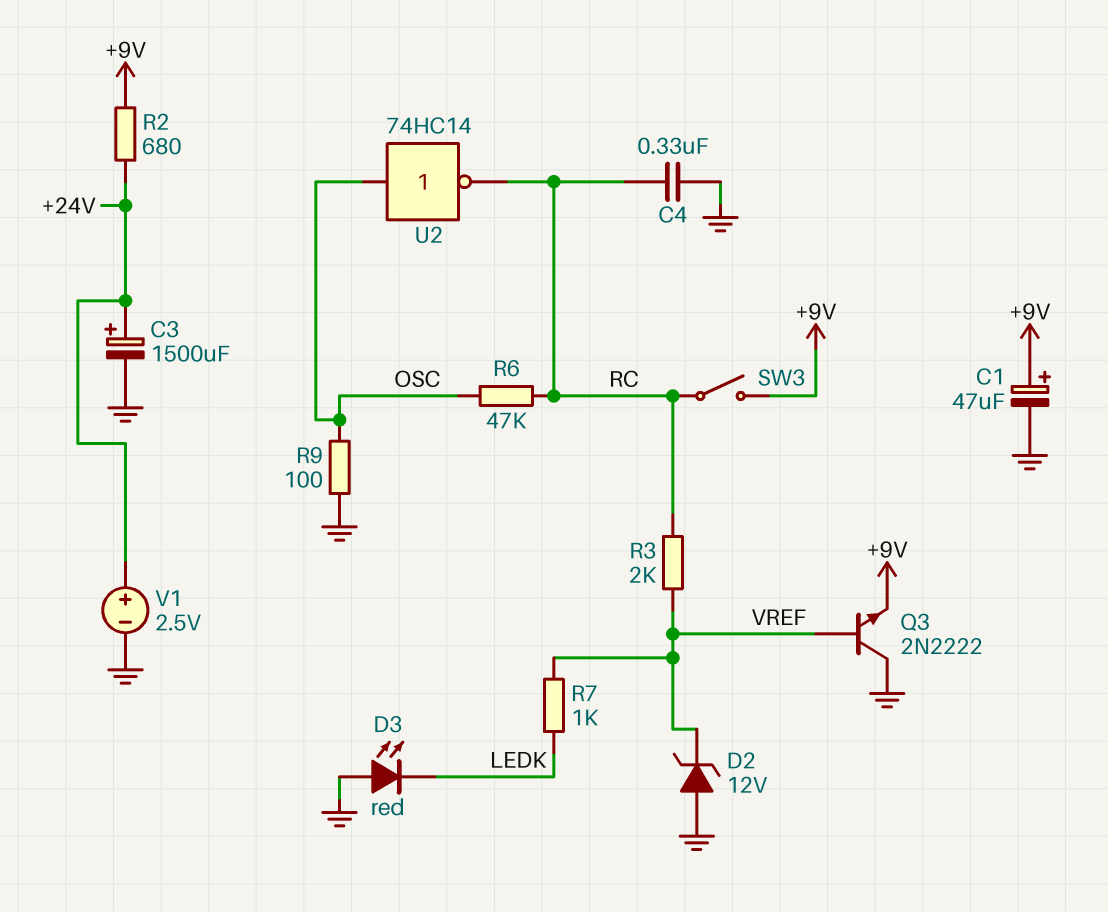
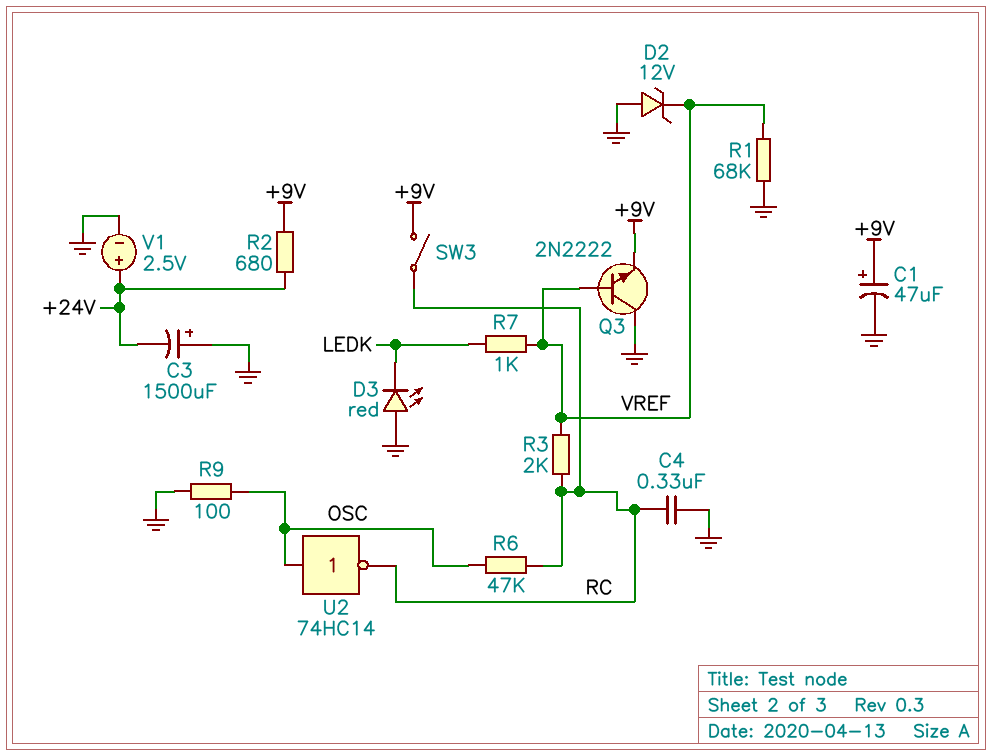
C3: 1500uF (plus +24V, minus GND) -> 1500uF (plus GND, minus +24V)
R1: none -> 68k (GND, VREF)

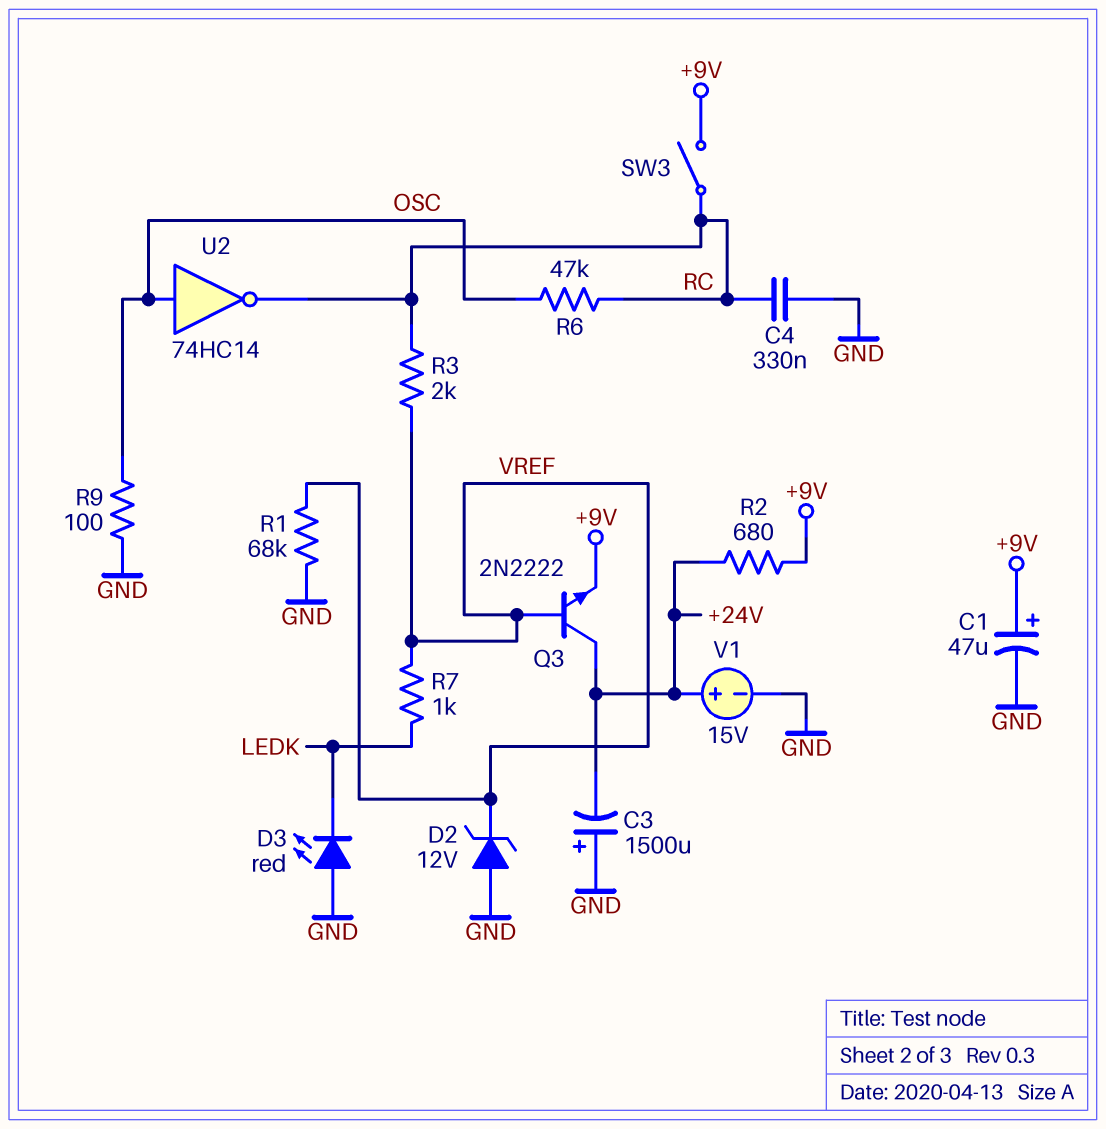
Q3: NPN 2N2222 (B VREF, C GND, E +9V) -> NPN 2N2222 (B VREF, C +24V, E +9V)
V1: 2.5V (plus +24V, minus GND) -> 15V (plus +24V, minus GND)

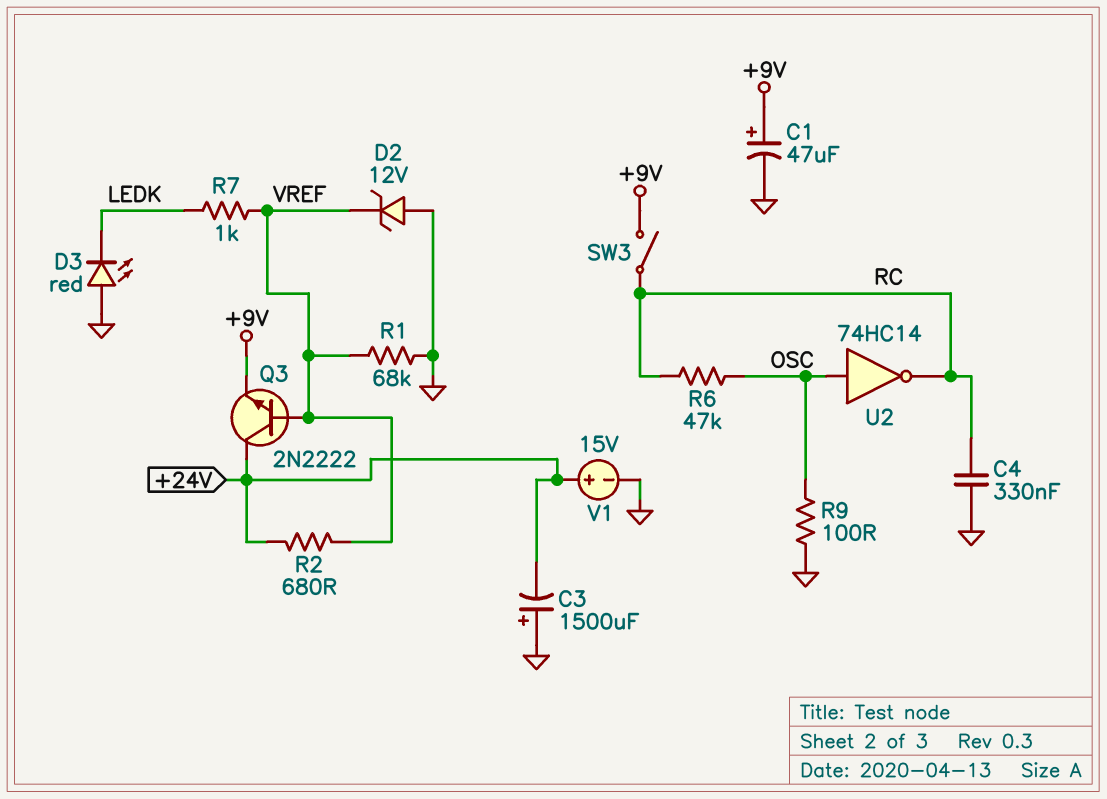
R2: 680 (+9V, +24V) -> 680 (+24V, VREF)
R3: 2k (RC, VREF) -> none

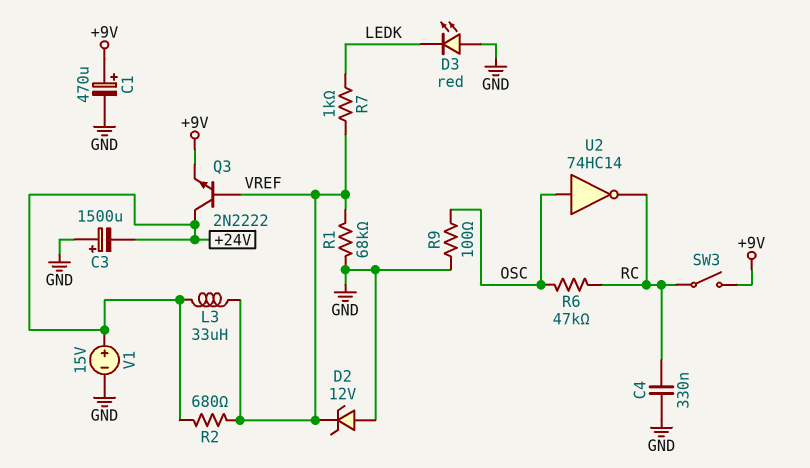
C1: 47uF (plus +9V, minus GND) -> 470uF (plus +9V, minus GND)
L3: none -> 33uH (+24V, VREF)

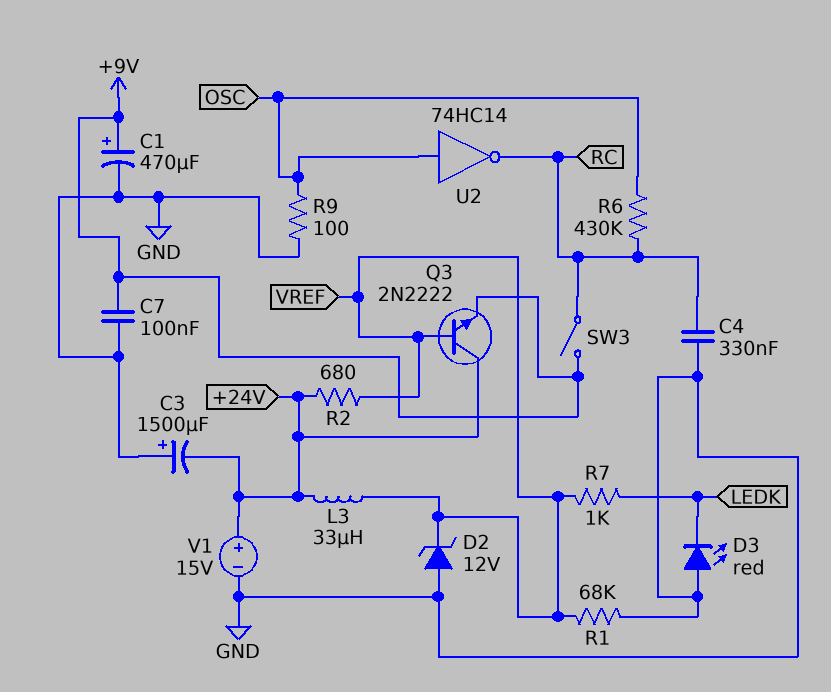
C7: none -> 100nF (+9V, GND)
R6: 47k (OSC, RC) -> 430k (OSC, RC)

